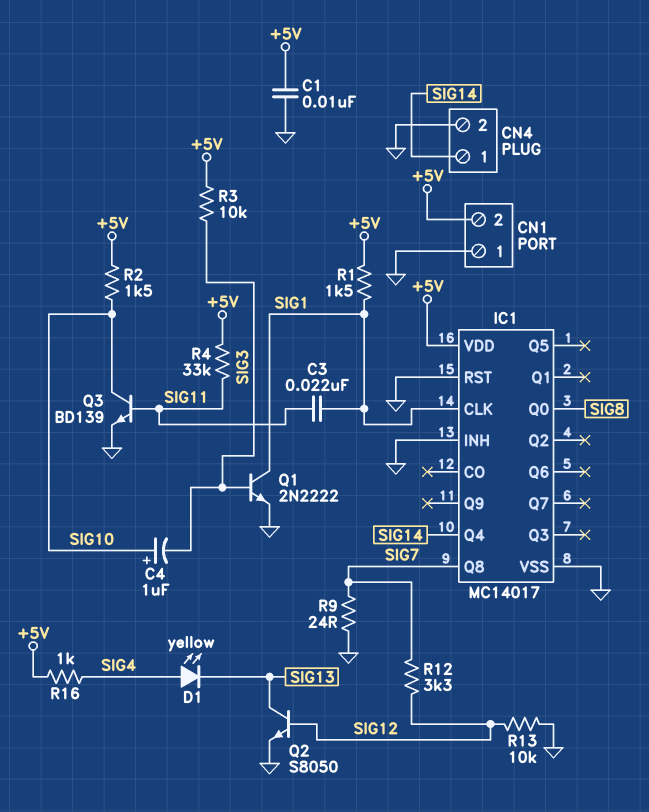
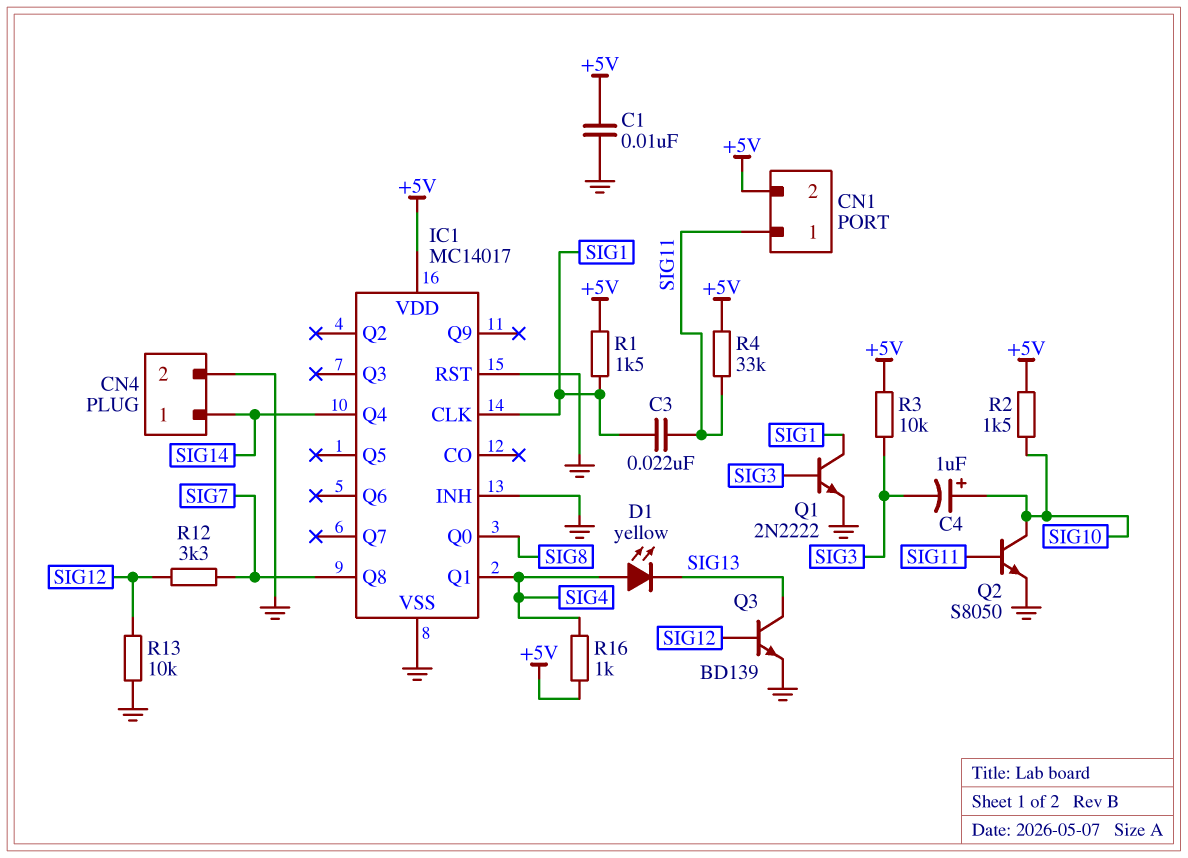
CN1 pin 1: GND -> SIG11
IC1 pin Q1: none -> SIG4
Q2: NPN S8050 (B SIG12, C SIG13, E GND) -> NPN S8050 (B SIG11, C SIG10, E GND)
Q3: NPN BD139 (B SIG11, C SIG10, E GND) -> NPN BD139 (B SIG12, C SIG13, E GND)
R9: 24 (GND, SIG7) -> none

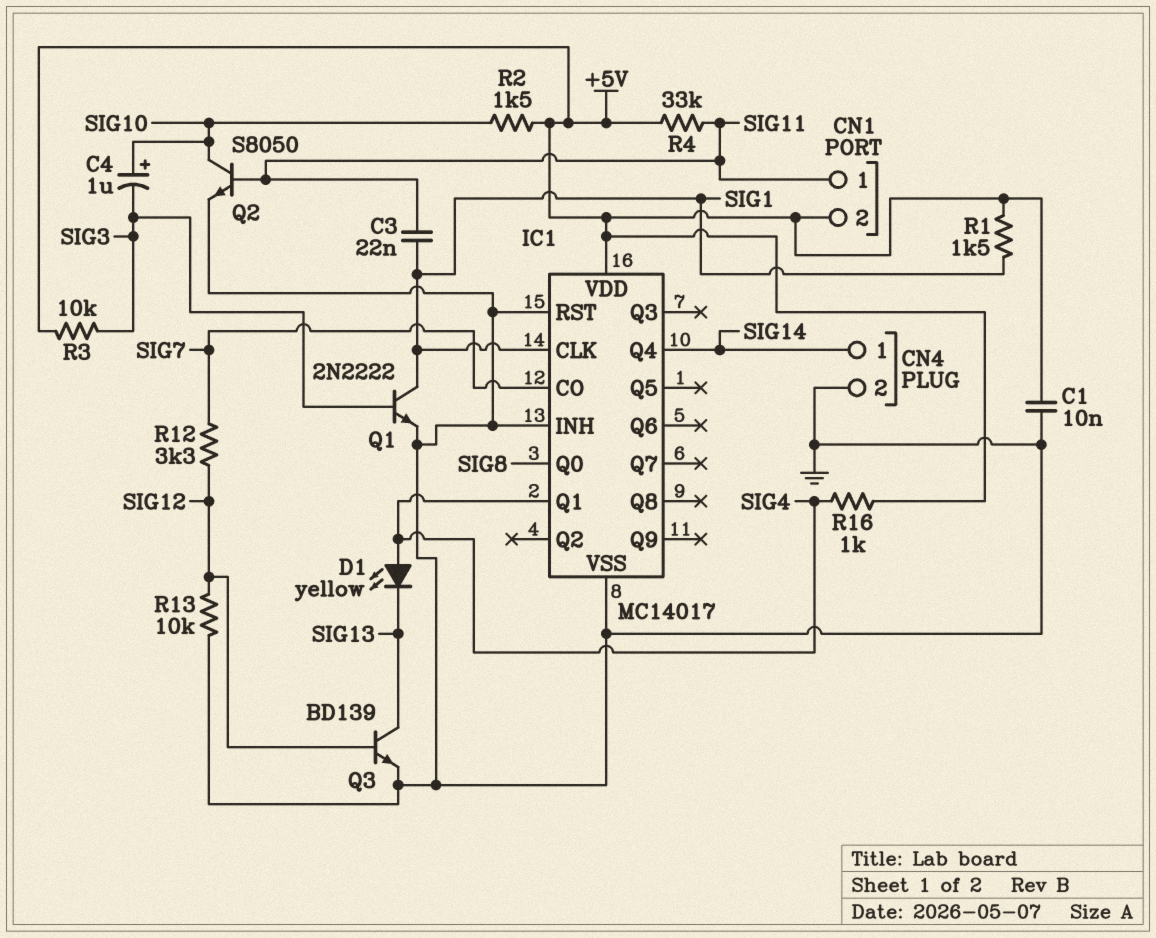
IC1 pin CO: none -> SIG7
IC1 pin Q8: SIG7 -> none

